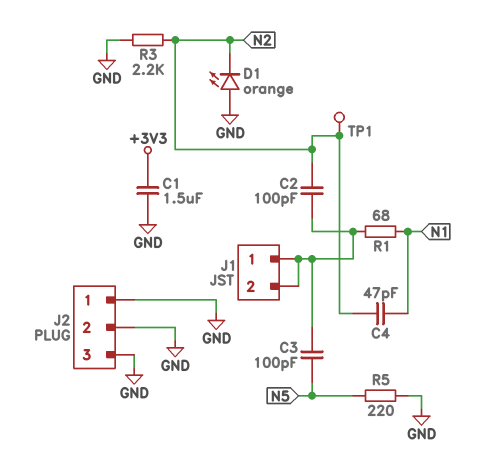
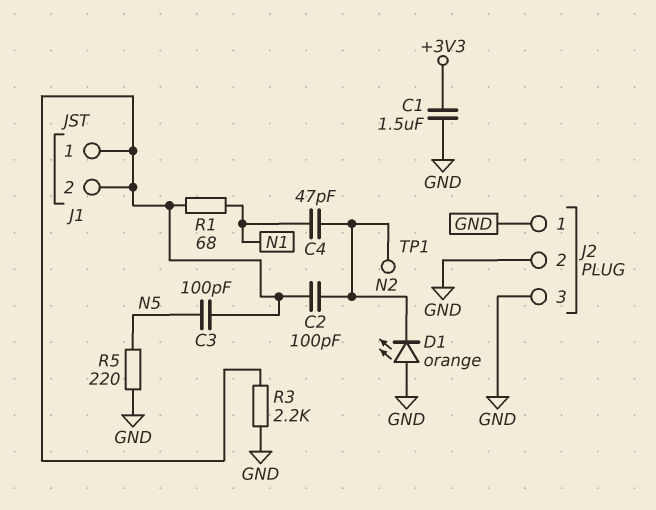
R3: 2.2k (GND, N2) -> 2.2k (GND, J1/1)

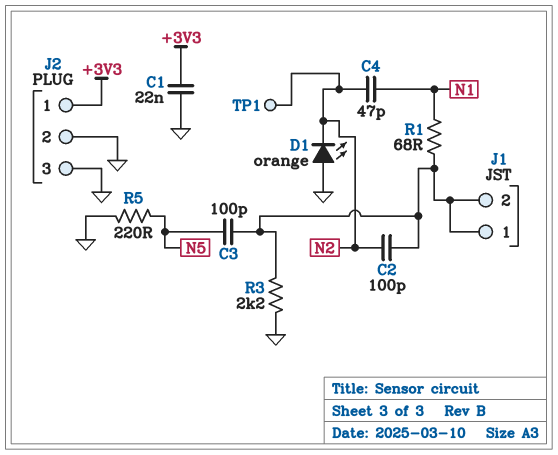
C1: 1.5uF (+3V3, GND) -> 22nF (+3V3, GND)
J2 pin 1: GND -> +3V3

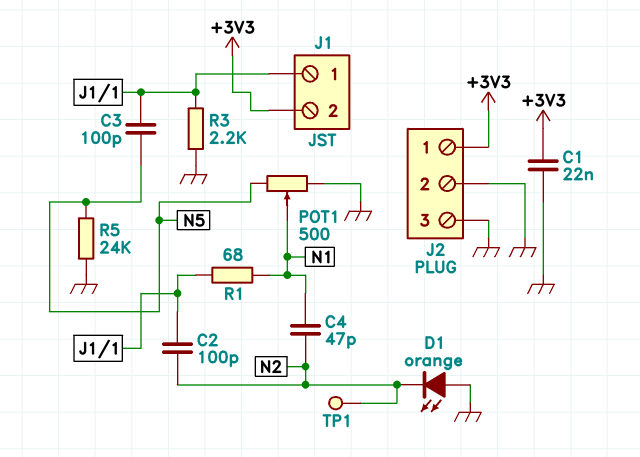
J1 pin 2: J1/1 -> +3V3
POT1: none -> 500 (GND, N5, wiper N1)
R5: 220 (GND, N5) -> 24k (GND, N5)

